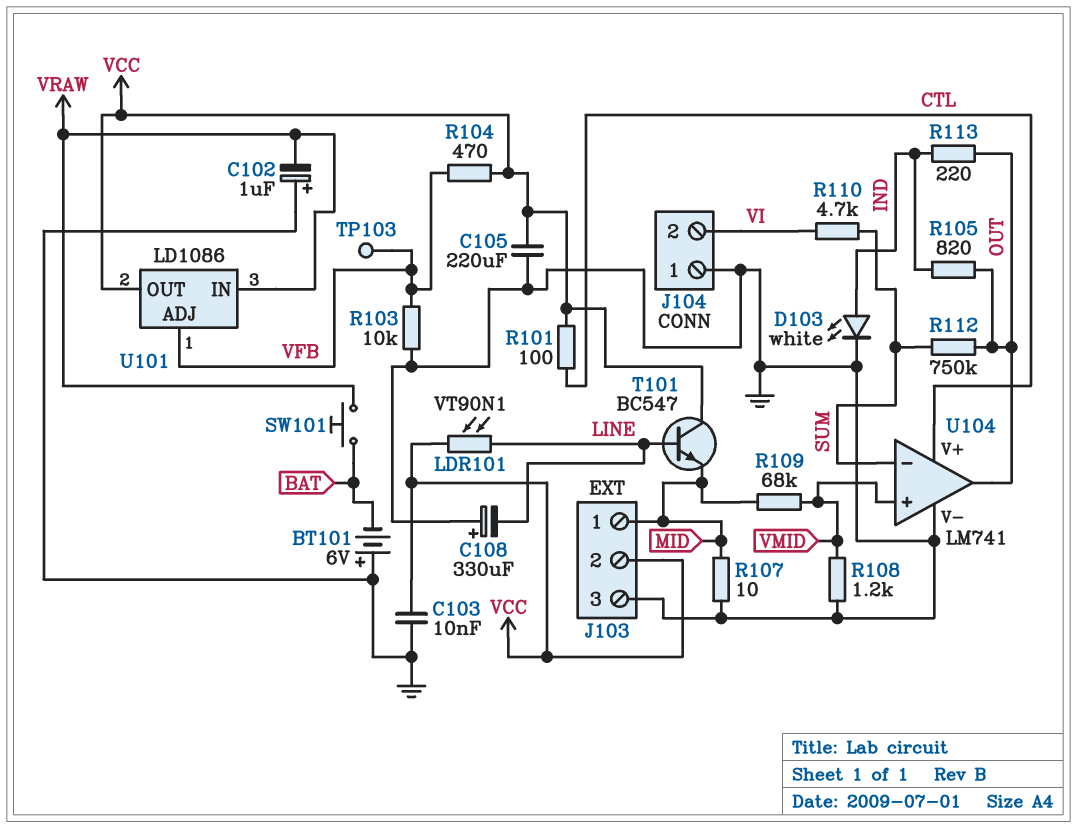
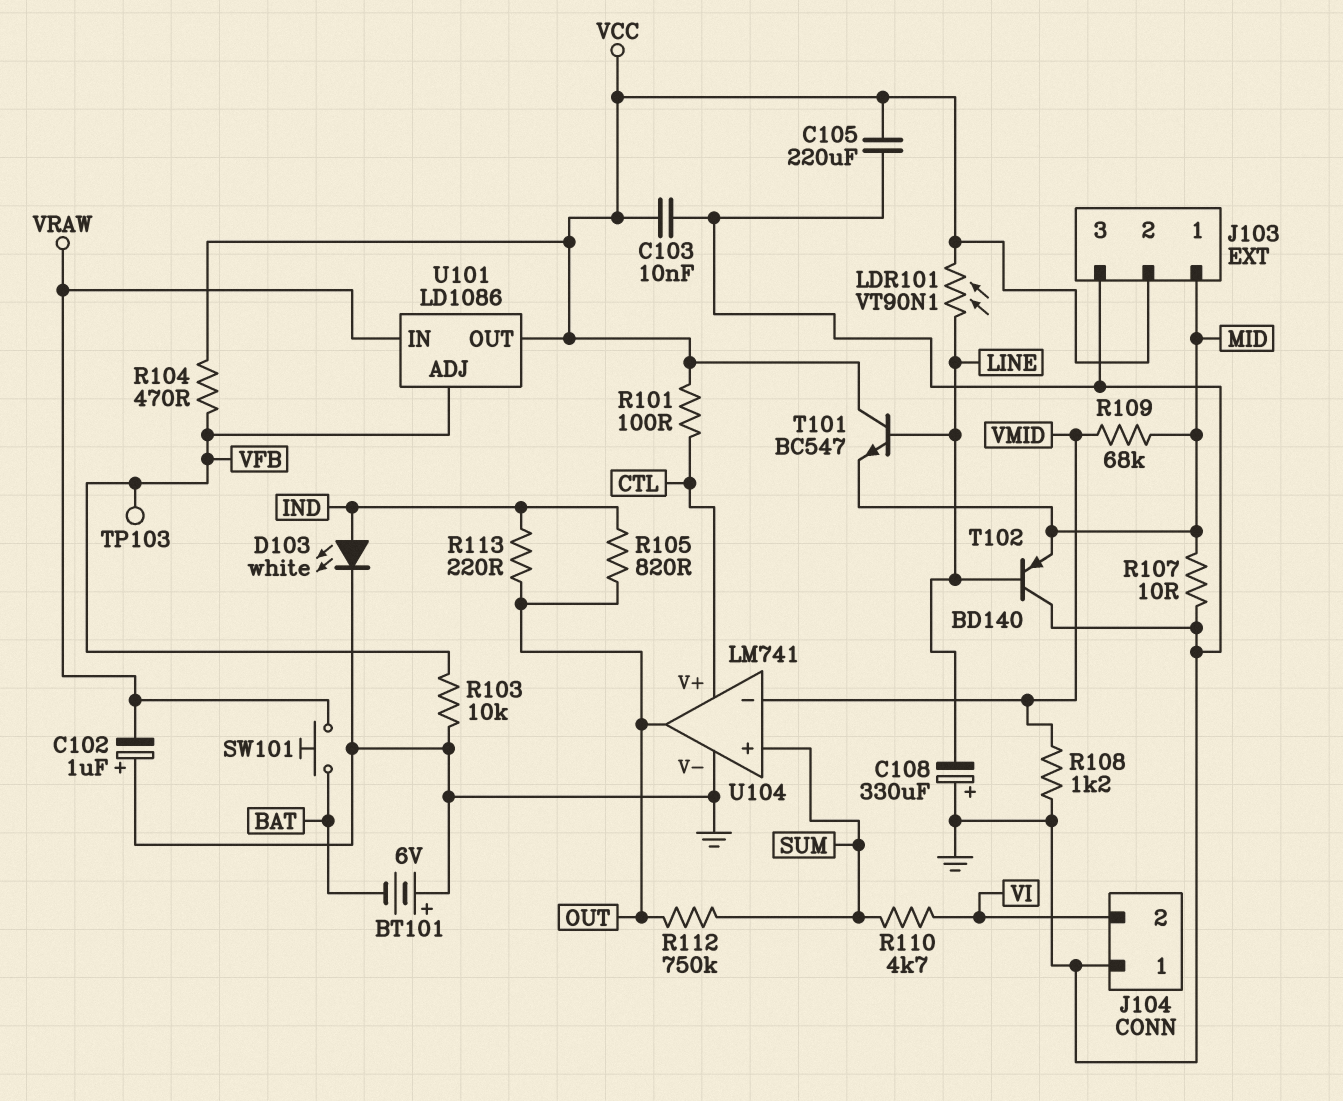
T102: none -> PNP BD140 (B LINE, C GND, E MID)
U104 pin in+: VMID -> SUM
U104 pin in-: SUM -> VMID

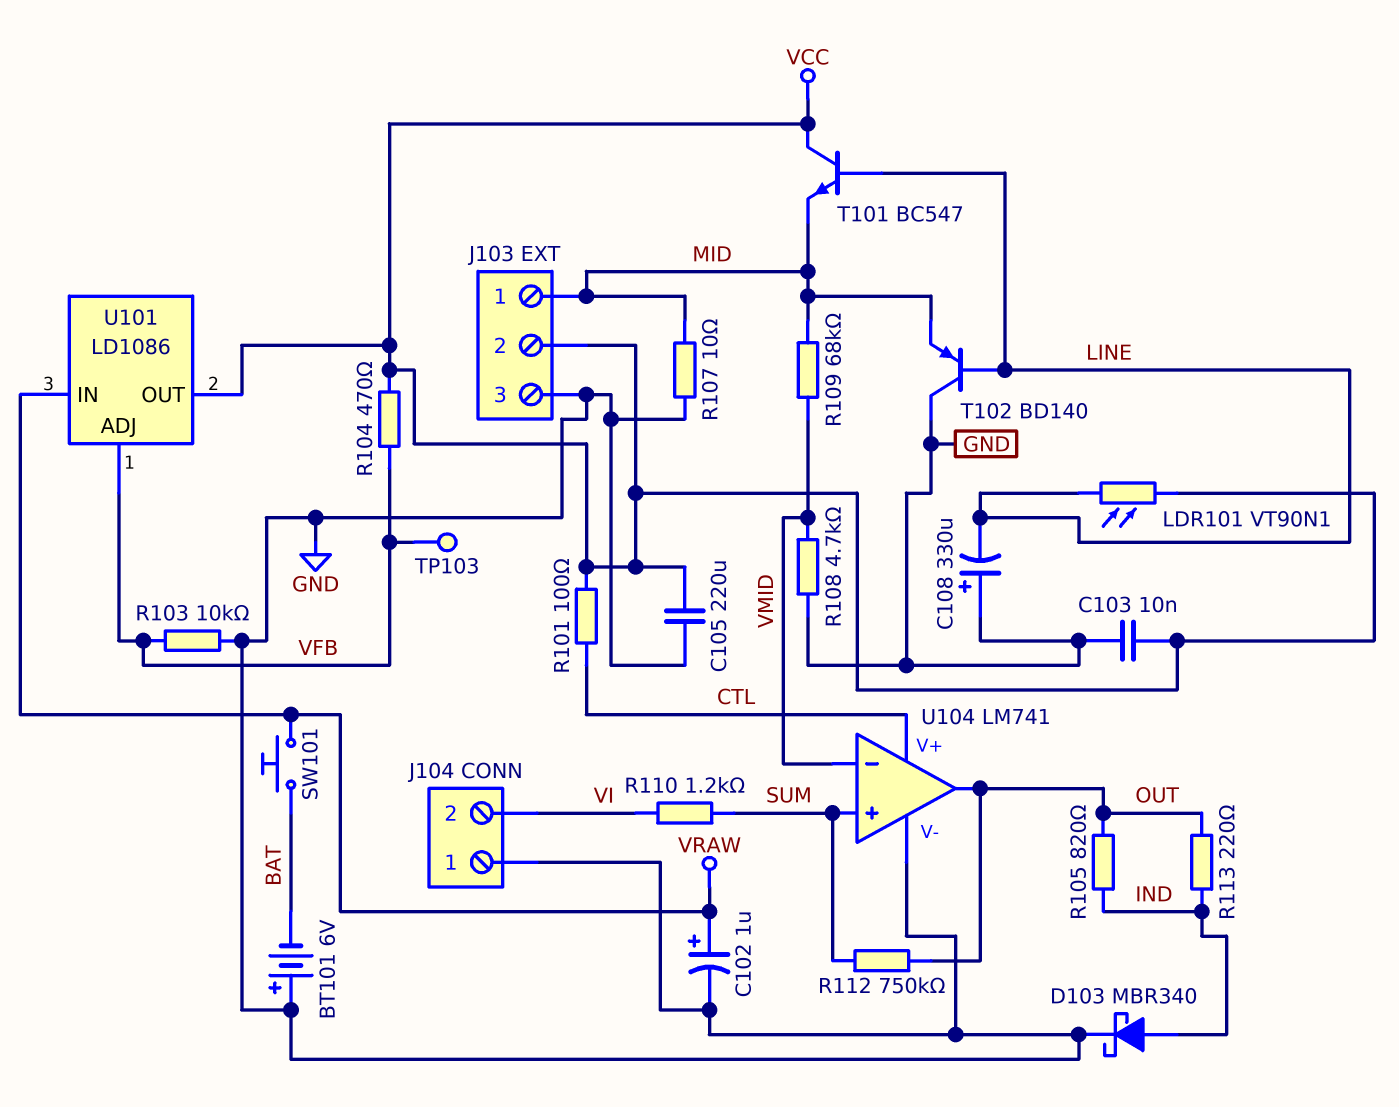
C102: 1uF (plus GND, minus VRAW) -> 1uF (plus VRAW, minus GND)
D103: LED white (A IND, K GND) -> schottky MBR340 (A IND, K GND)
R108: 1.2k (GND, VMID) -> 4.7k (GND, VMID)
R110: 4.7k (SUM, VI) -> 1.2k (SUM, VI)

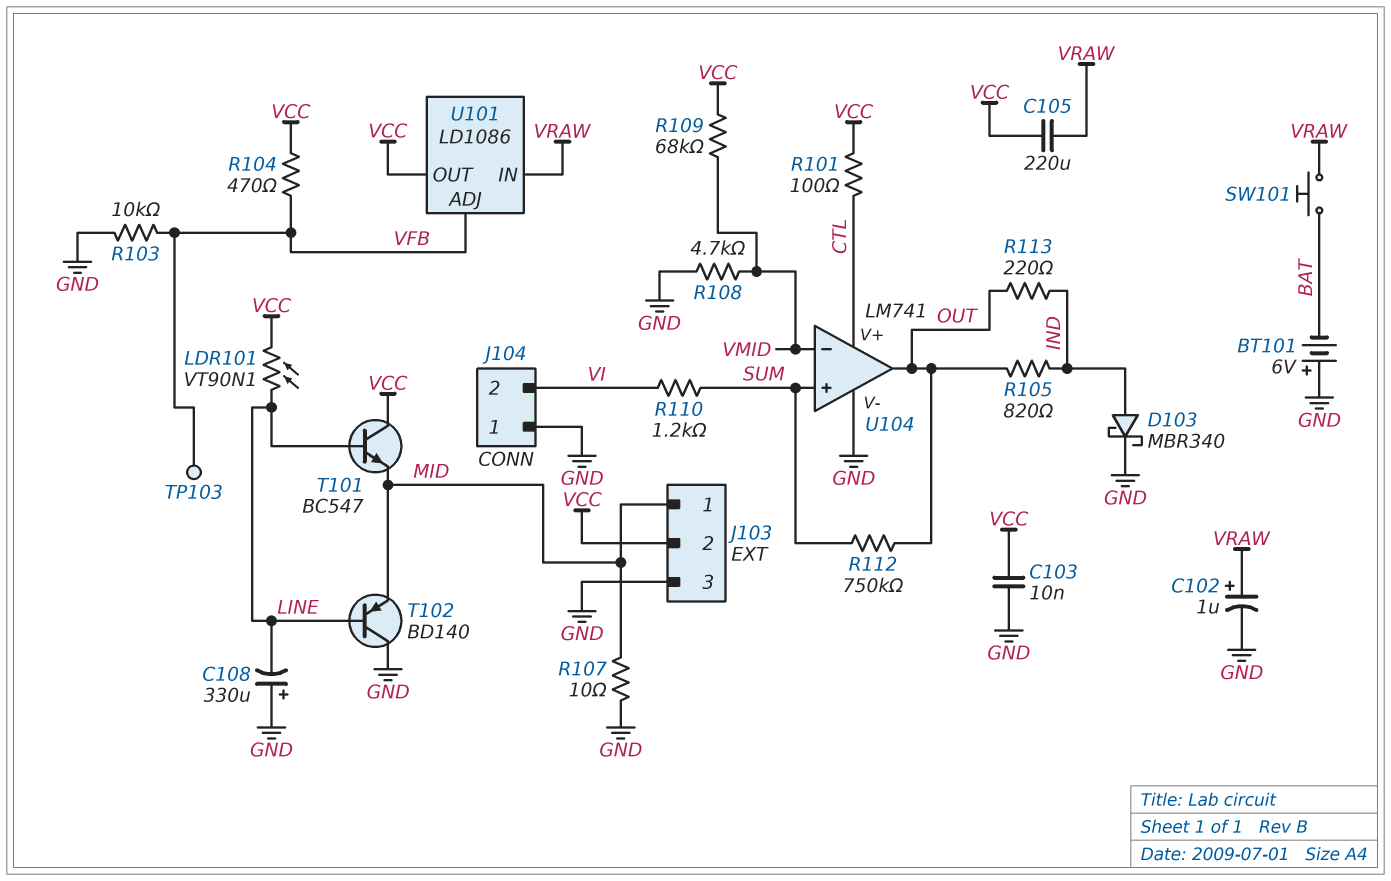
C105: 220uF (GND, VCC) -> 220uF (VCC, VRAW)
R109: 68k (MID, VMID) -> 68k (VCC, VMID)

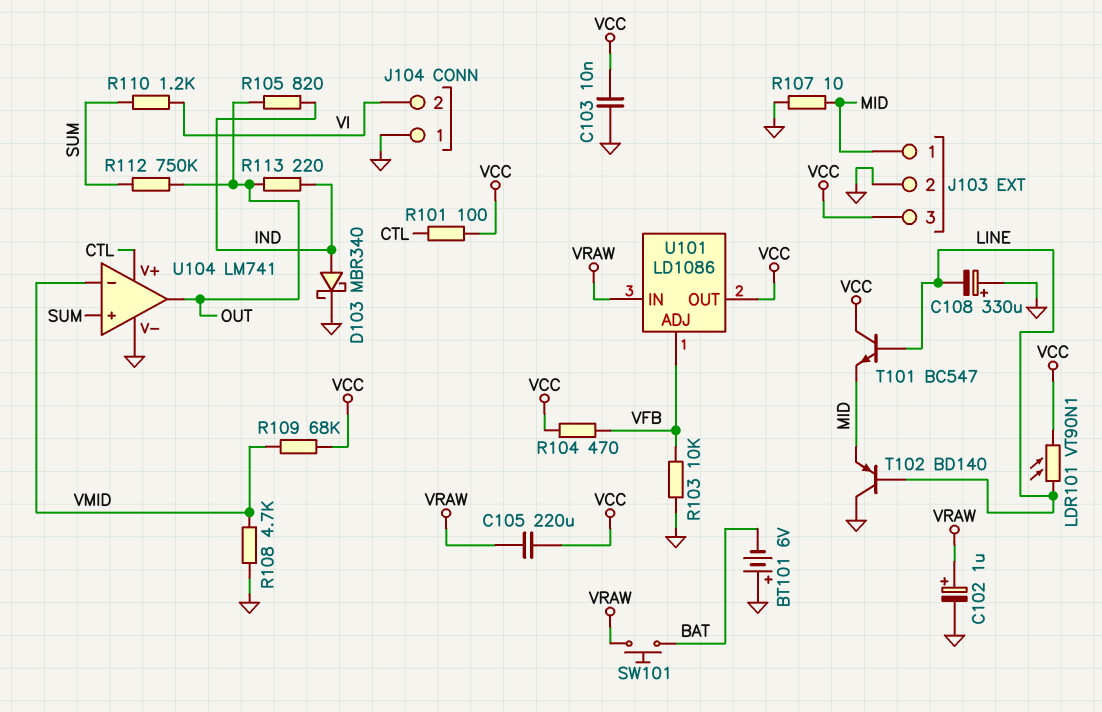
J103 pin 2: VCC -> GND
J103 pin 3: GND -> VCC
TP103: test point (VFB) -> none

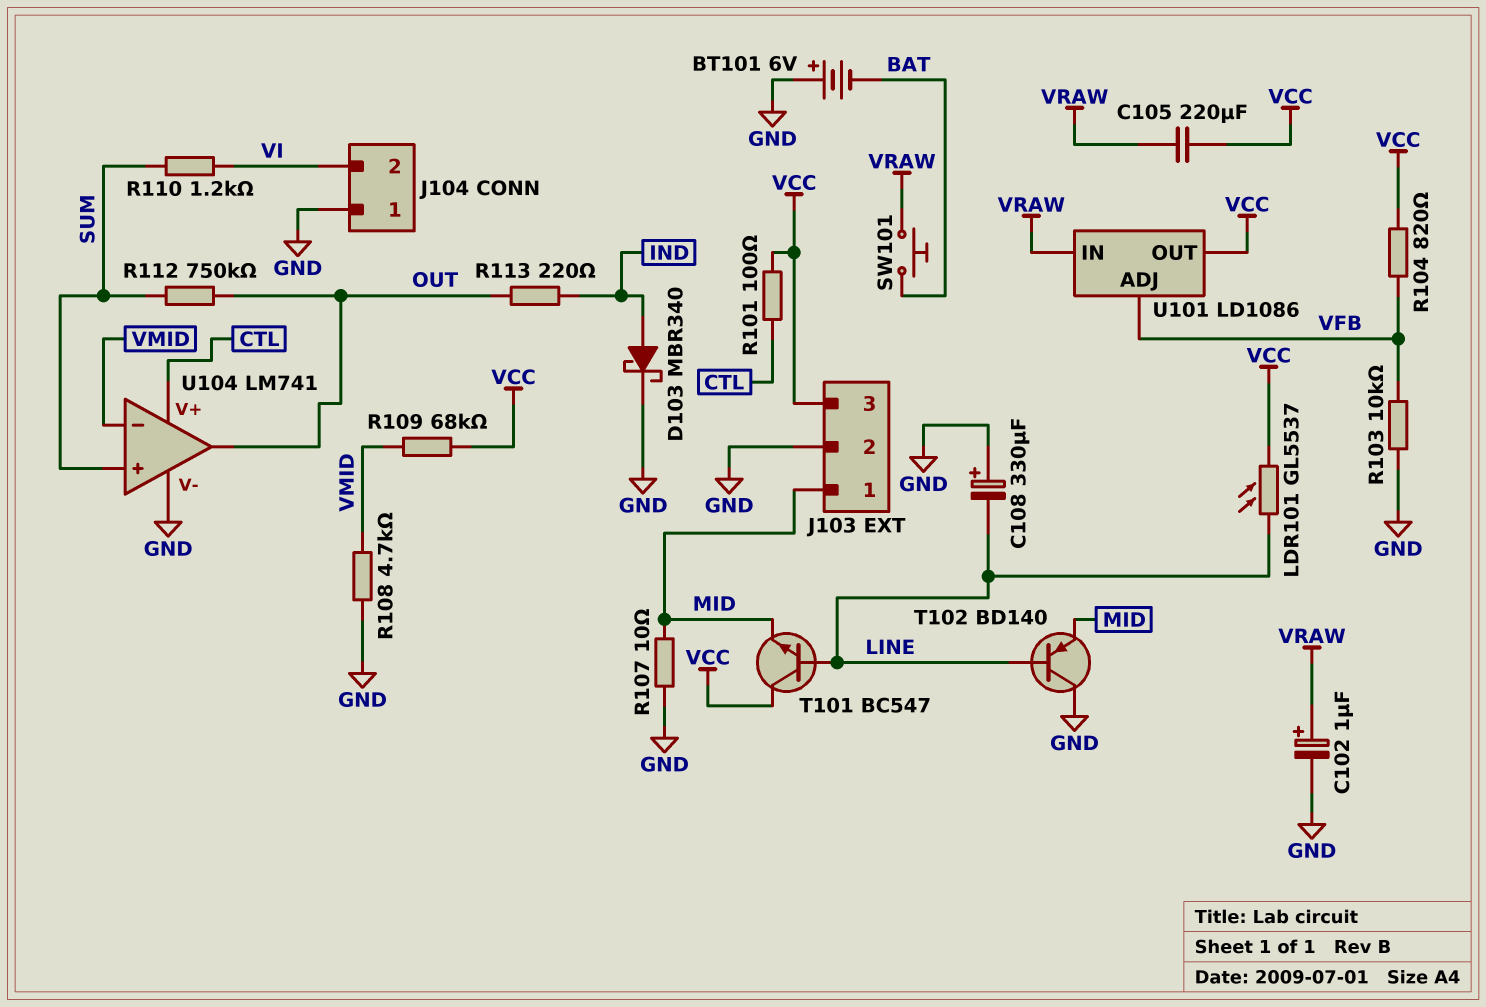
C103: 10nF (GND, VCC) -> none
LDR101: VT90N1 (LINE, VCC) -> GL5537 (LINE, VCC)
R104: 470 (VCC, VFB) -> 820 (VCC, VFB)
R105: 820 (IND, OUT) -> none

